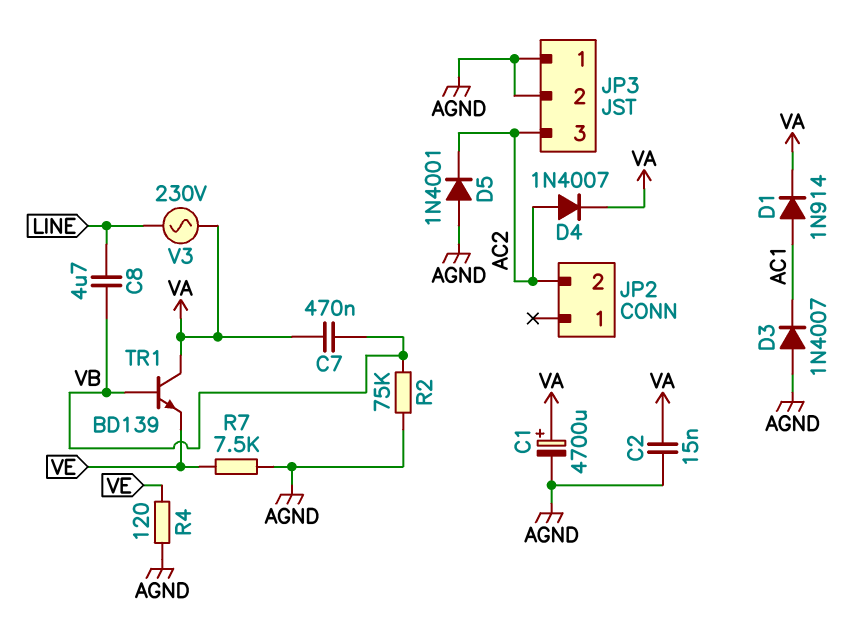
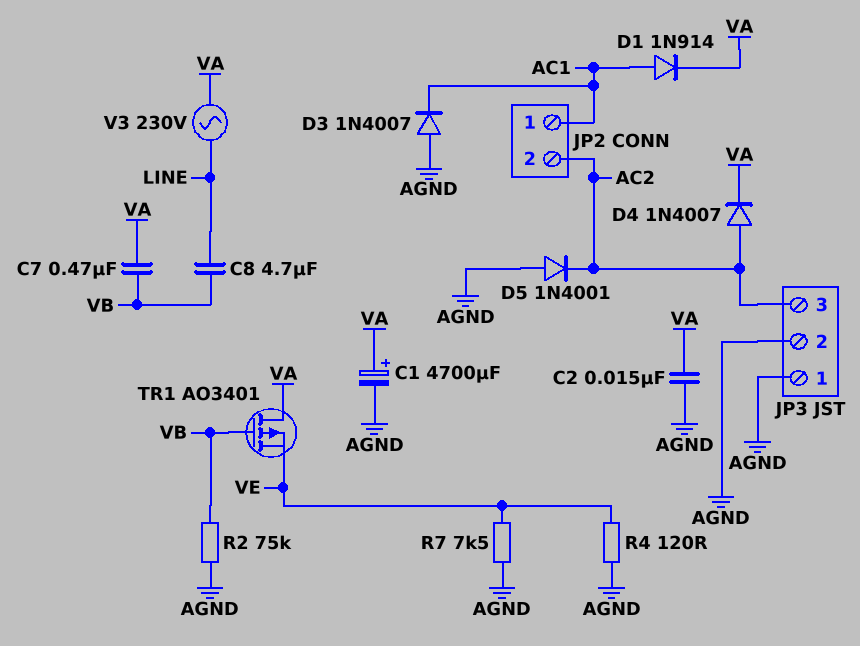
JP2 pin 1: none -> AC1
TR1: NPN BD139 (B VB, C VA, E VE) -> PMOS AO3401 (G VB, D VA, S VE)

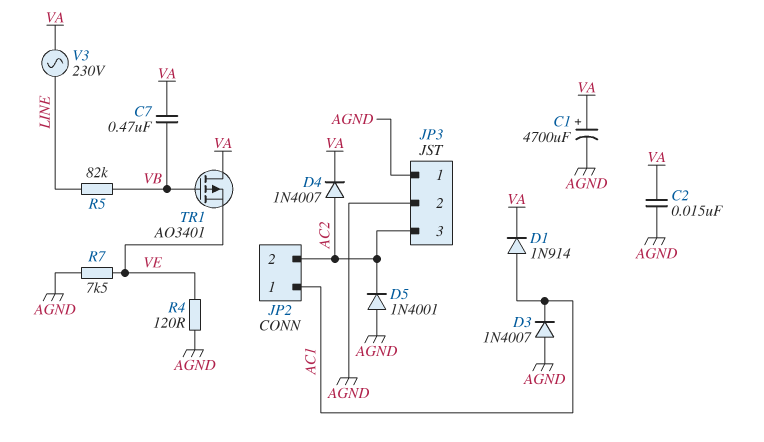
C8: 4.7uF (LINE, VB) -> none
R2: 75k (AGND, VB) -> none
R5: none -> 82k (LINE, VB)

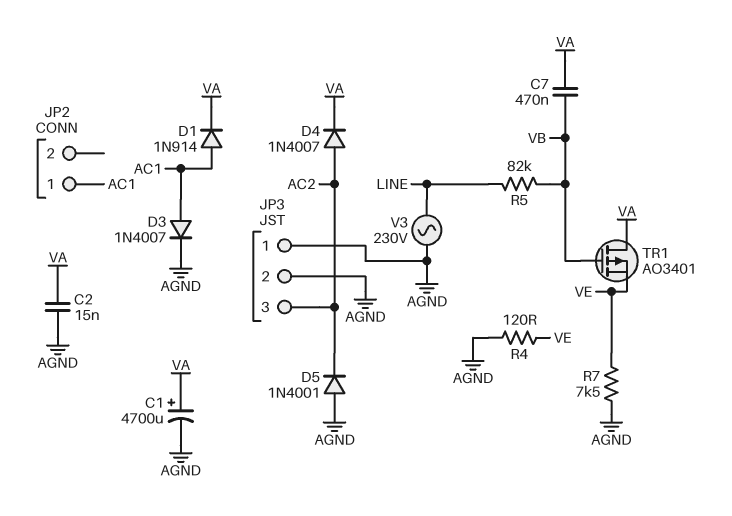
D3: diode 1N4007 (A AGND, K AC1) -> diode 1N4007 (A AC1, K AGND)
JP2 pin 2: AC2 -> none
V3: AC 230V (LINE, VA) -> AC 230V (AGND, LINE)

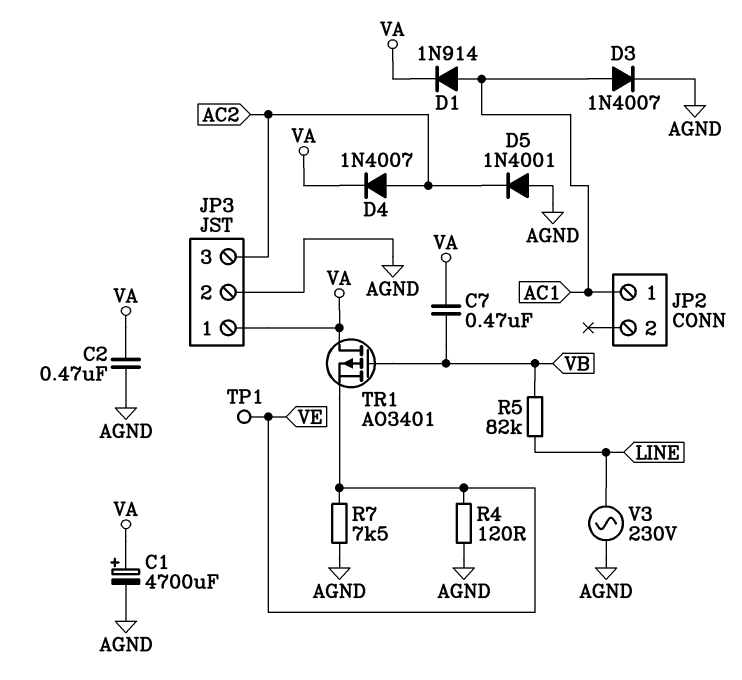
C2: 15nF (AGND, VA) -> 470nF (AGND, VA)
JP3 pin 1: AGND -> VA
TP1: none -> test point (VE)

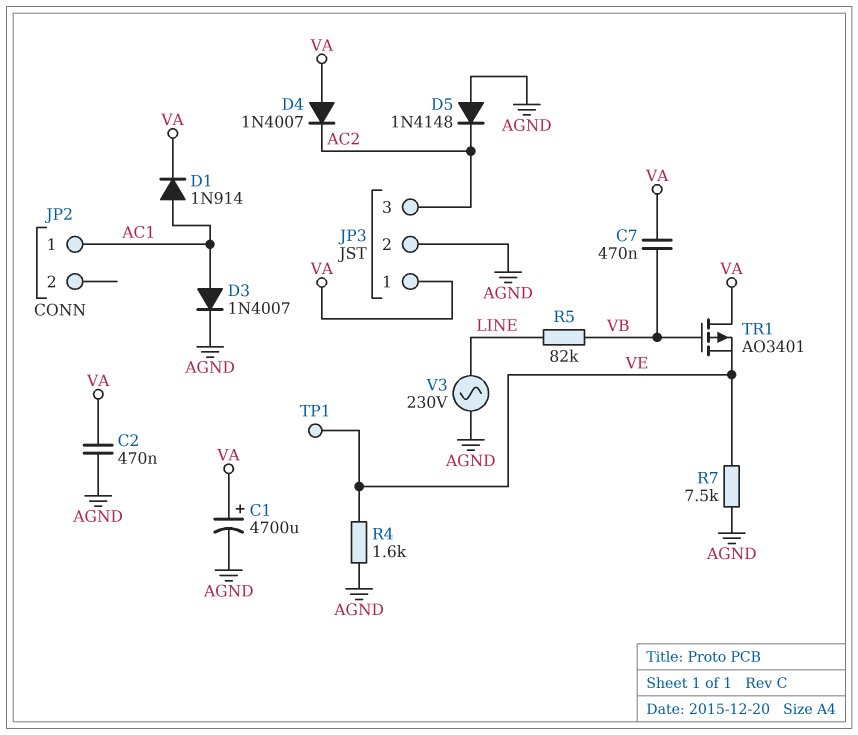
D4: diode 1N4007 (A AC2, K VA) -> diode 1N4007 (A VA, K AC2)
D5: diode 1N4001 (A AGND, K AC2) -> diode 1N4148 (A AGND, K AC2)
R4: 120 (AGND, VE) -> 1.6k (AGND, VE)

